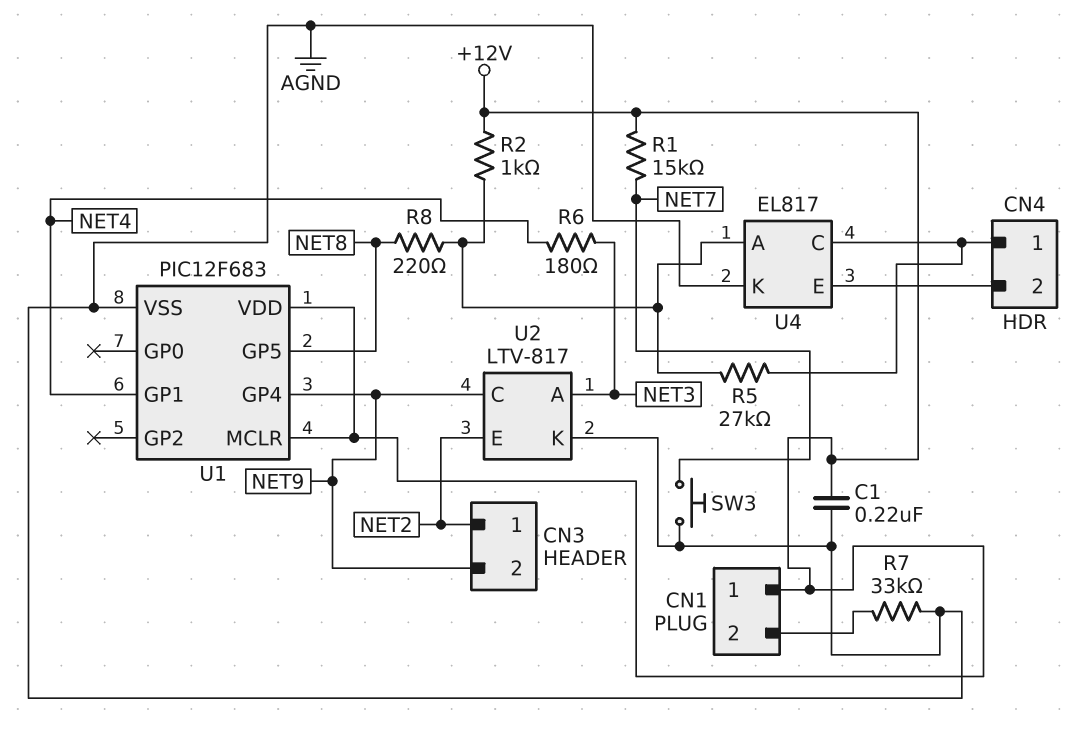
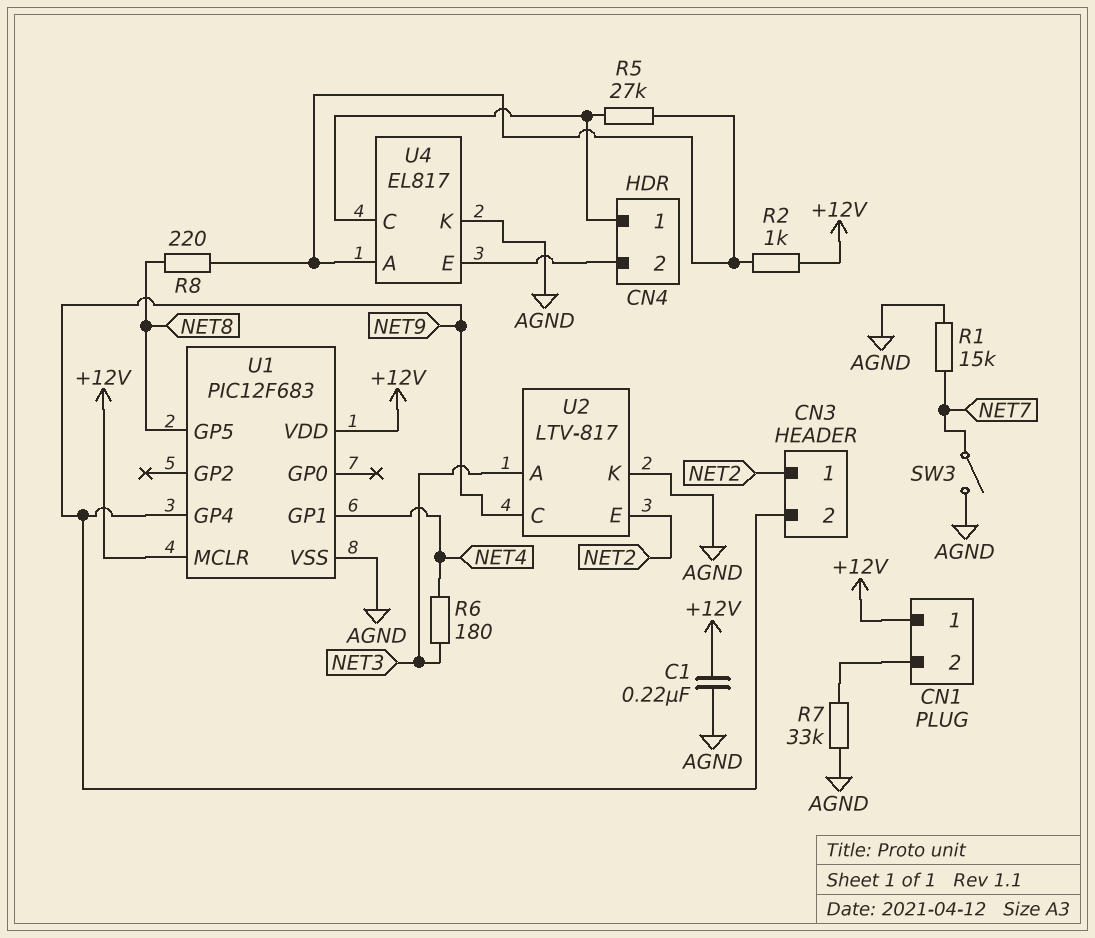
R1: 15k (+12V, NET7) -> 15k (AGND, NET7)
SW3: button (AGND, NET7) -> switch (AGND, NET7)

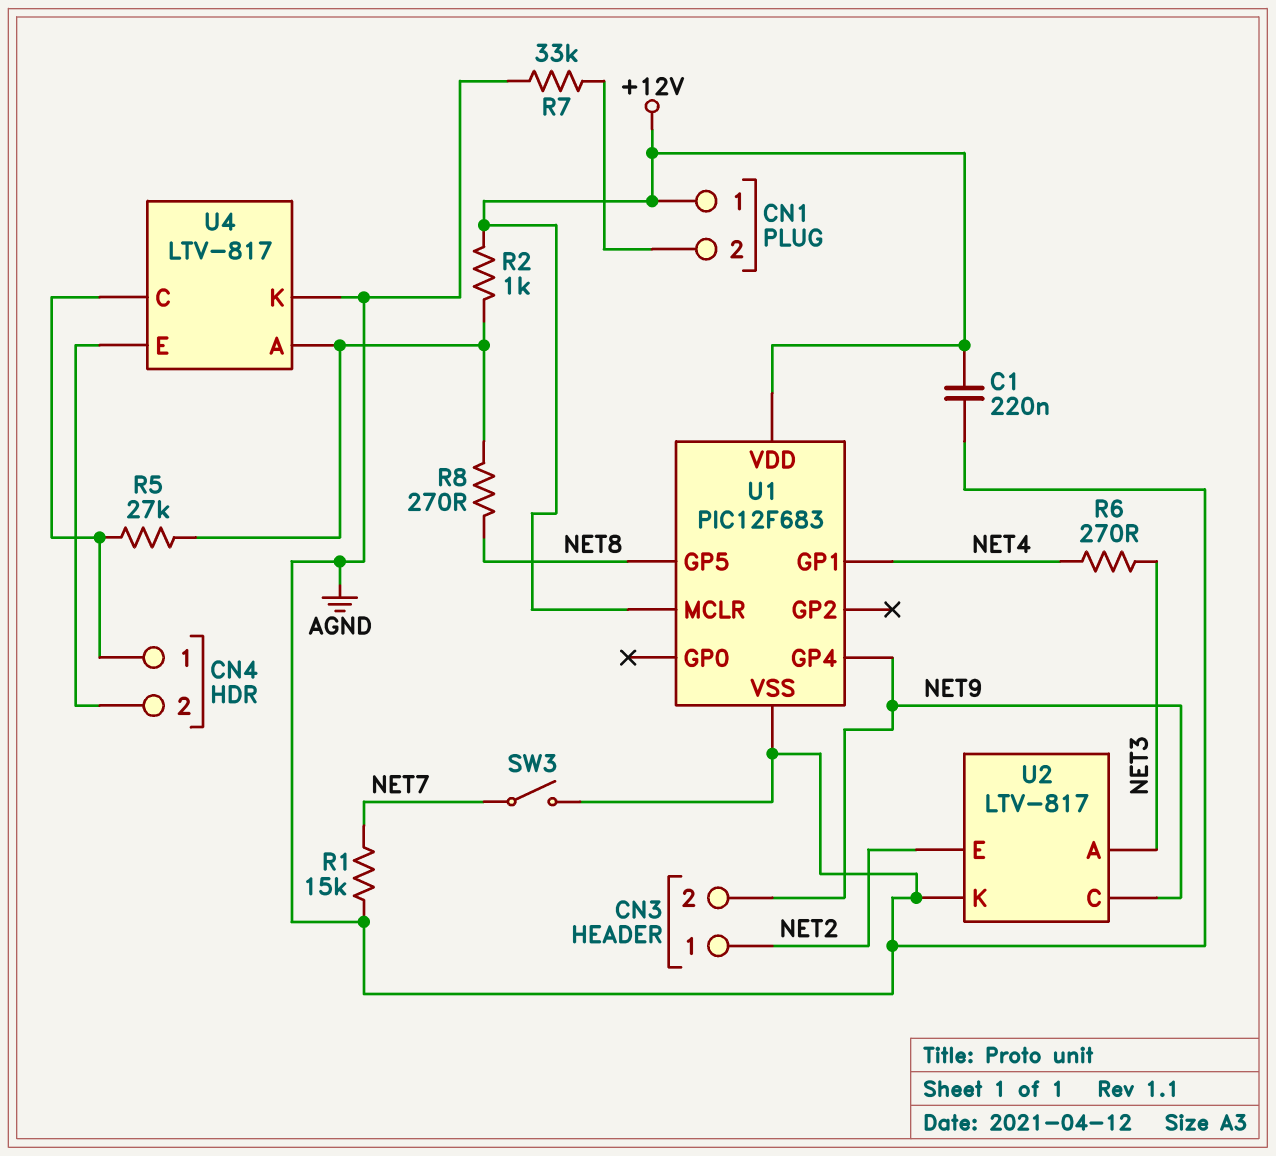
R6: 180 (NET3, NET4) -> 270 (NET3, NET4)
R8: 220 (NET8, U4/A) -> 270 (NET8, U4/A)
U4: EL817 -> LTV-817

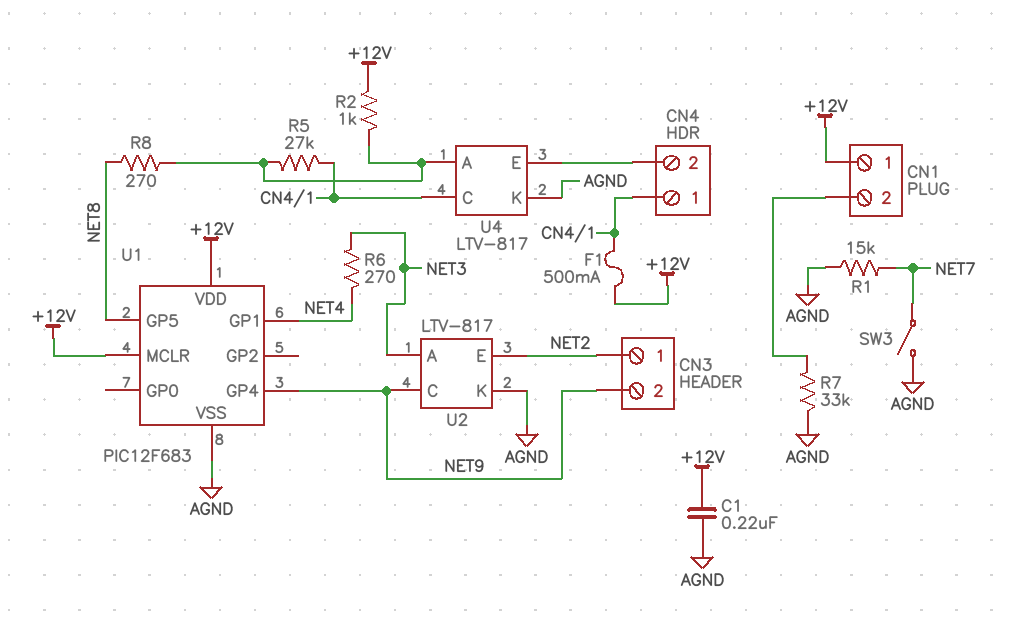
F1: none -> 500mA (+12V, CN4/1)

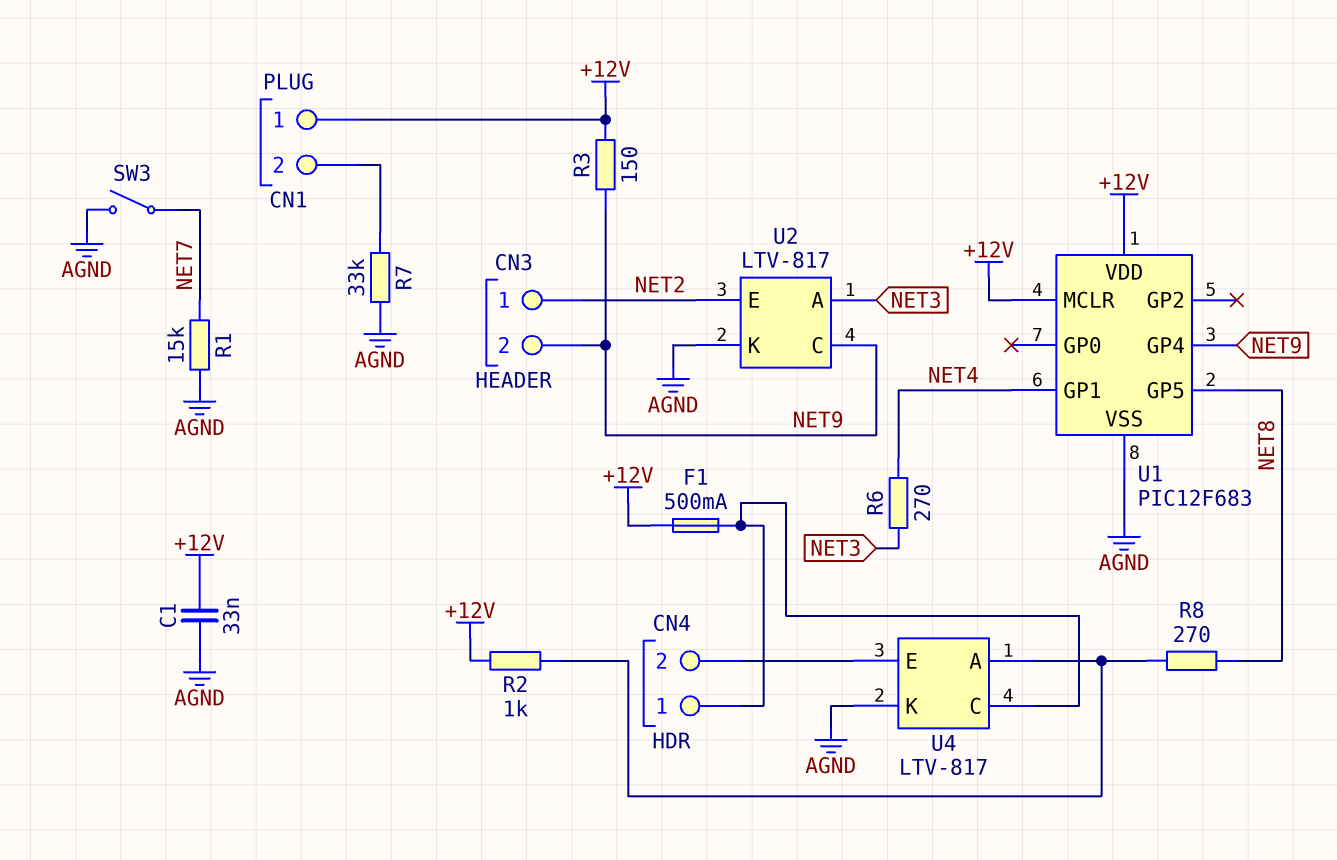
C1: 220nF (+12V, AGND) -> 33nF (+12V, AGND)
R3: none -> 150 (+12V, NET9)
R5: 27k (CN4/1, U4/A) -> none

